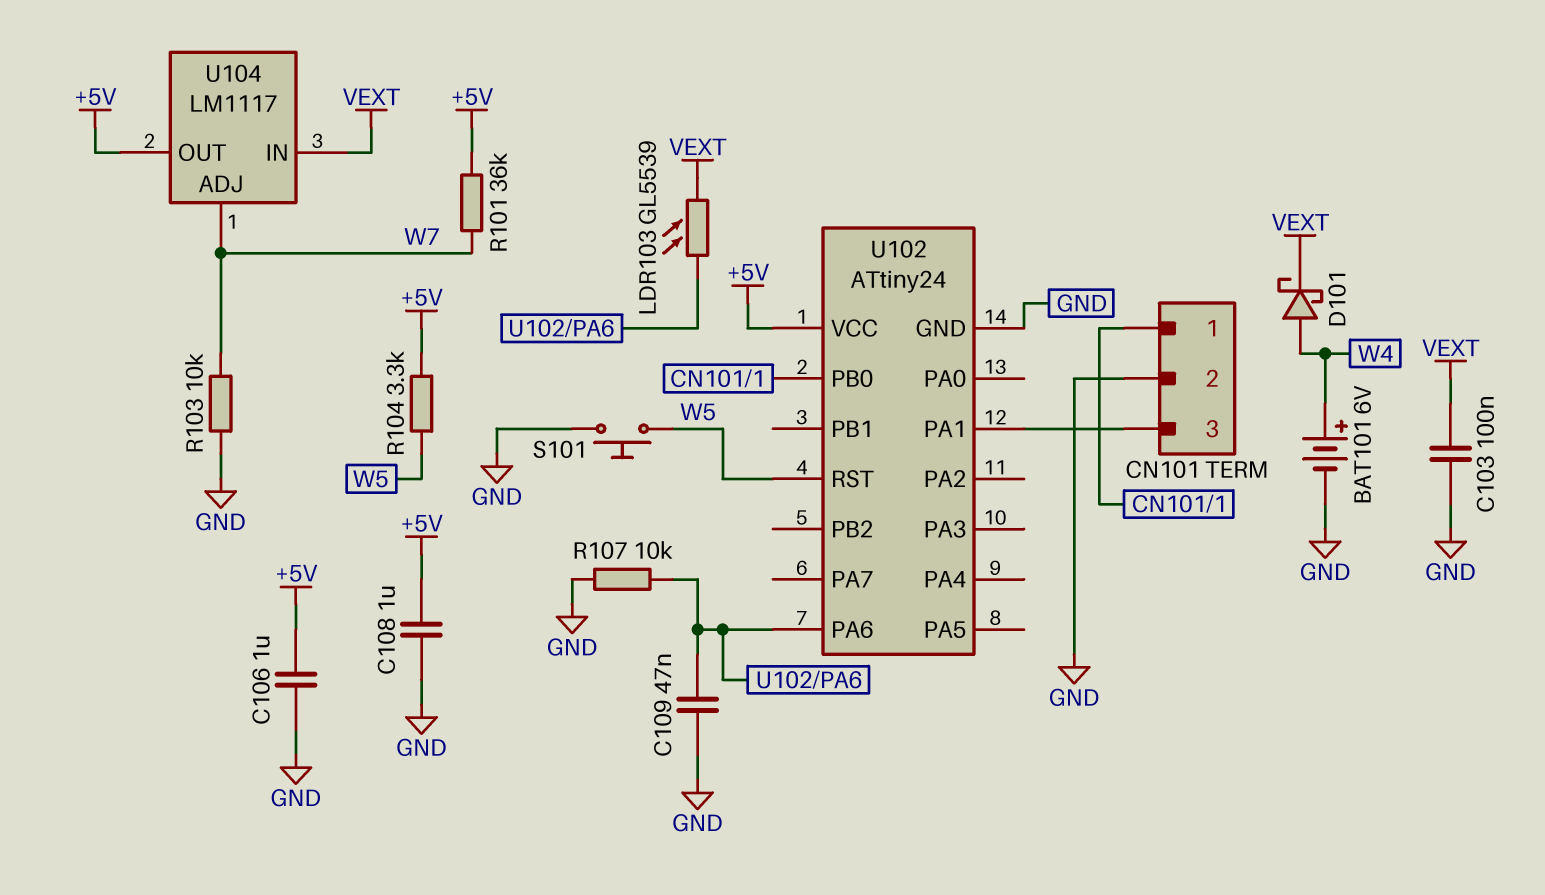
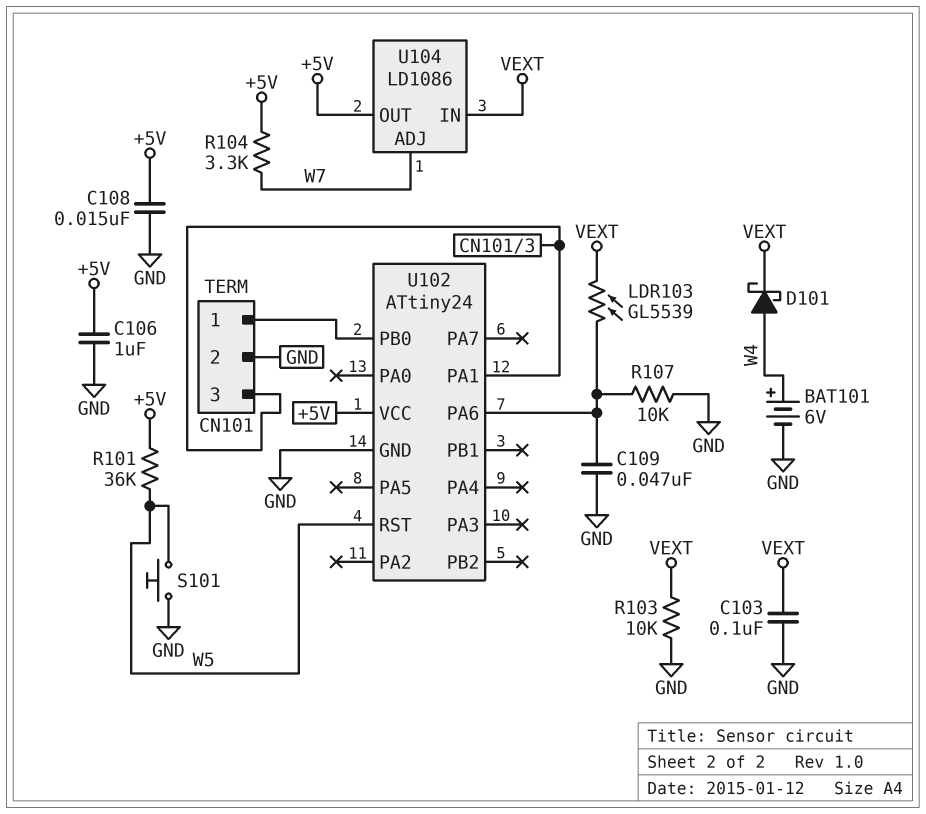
C108: 1uF (+5V, GND) -> 15nF (+5V, GND)
R101: 36k (+5V, W7) -> 36k (+5V, W5)
R103: 10k (GND, W7) -> 10k (GND, VEXT)
R104: 3.3k (+5V, W5) -> 3.3k (+5V, W7)
U104: LM1117 -> LD1086

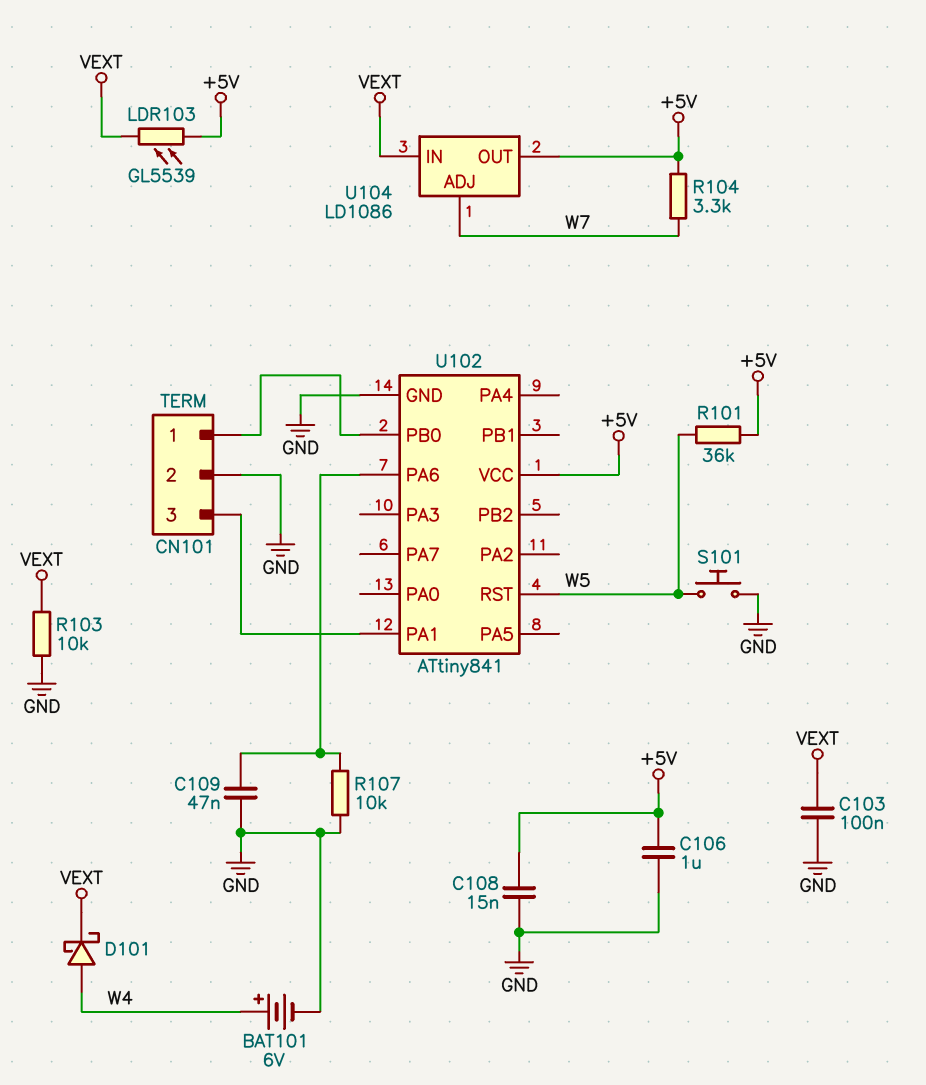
LDR103: GL5539 (U102/PA6, VEXT) -> GL5539 (+5V, VEXT)
U102: ATtiny24 -> ATtiny841

